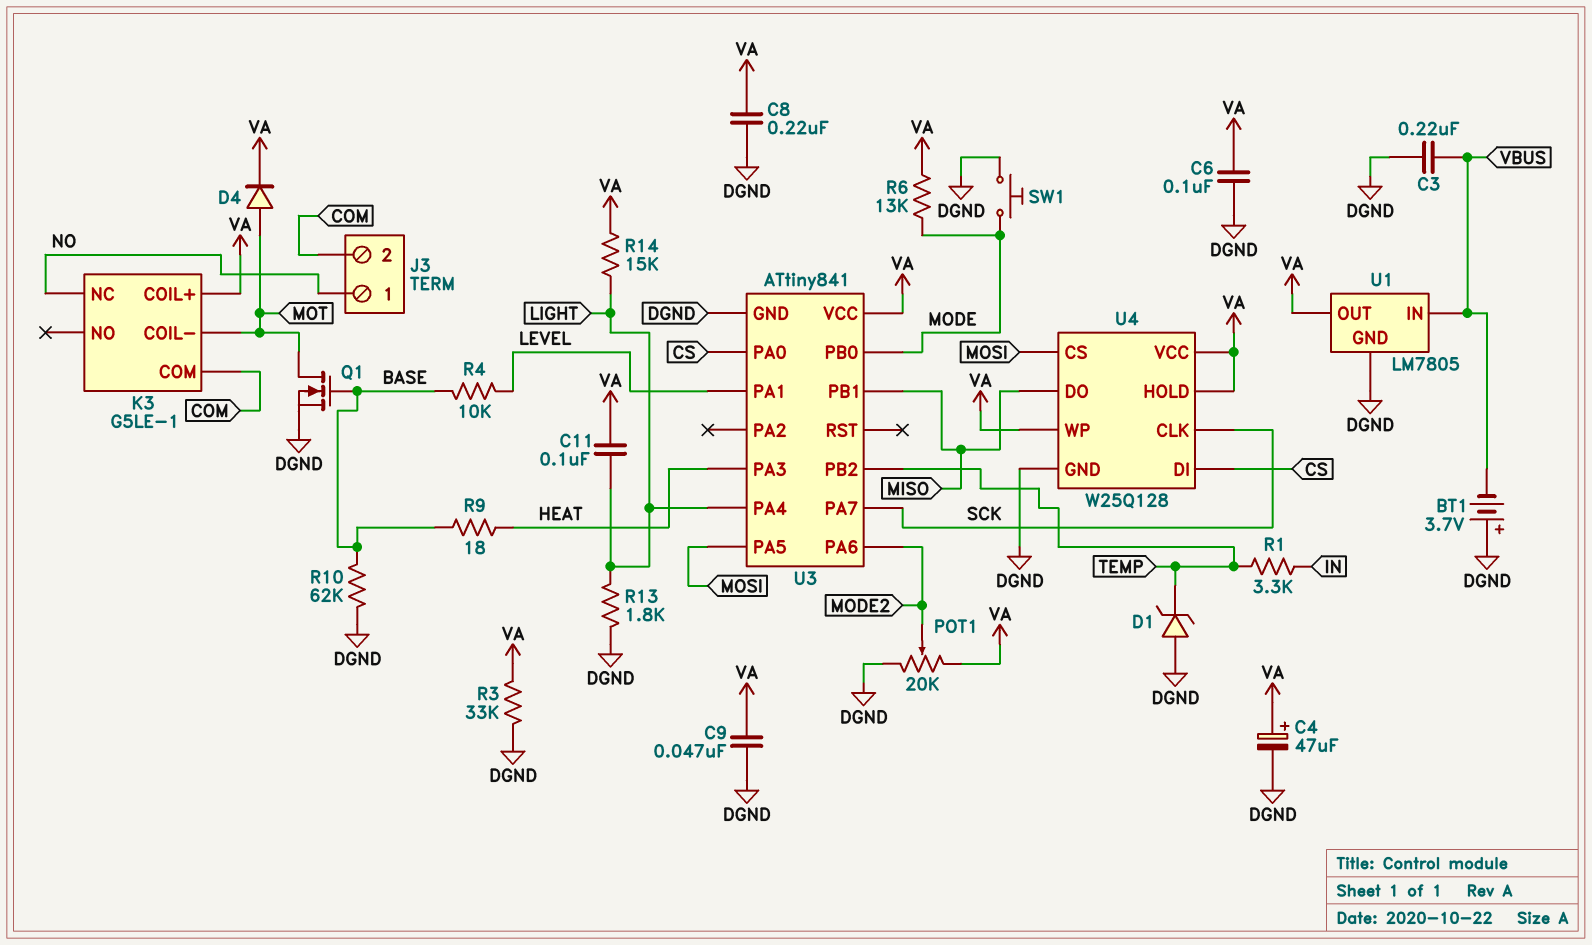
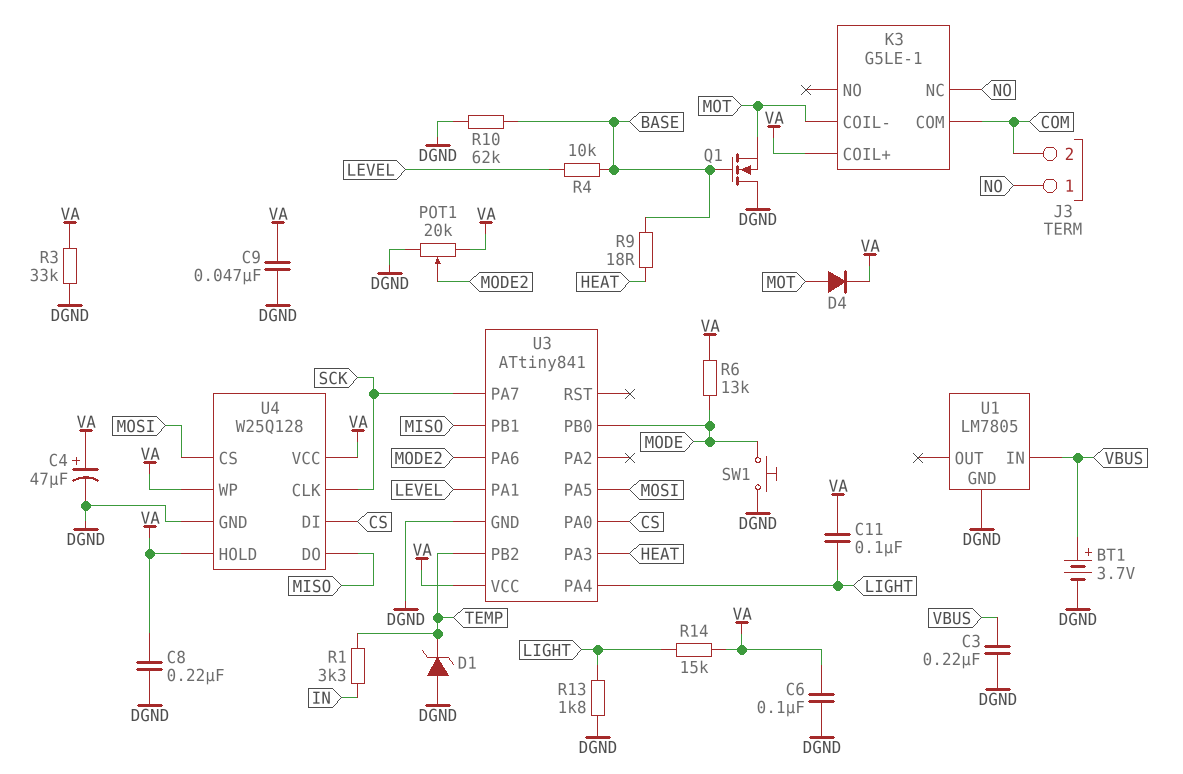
BT1: 3.7V (plus DGND, minus VBUS) -> 3.7V (plus VBUS, minus DGND)
Q1: NMOS (G BASE, D MOT, S DGND) -> NMOS (G BASE, D DGND, S MOT)
U1 pin OUT: VA -> none

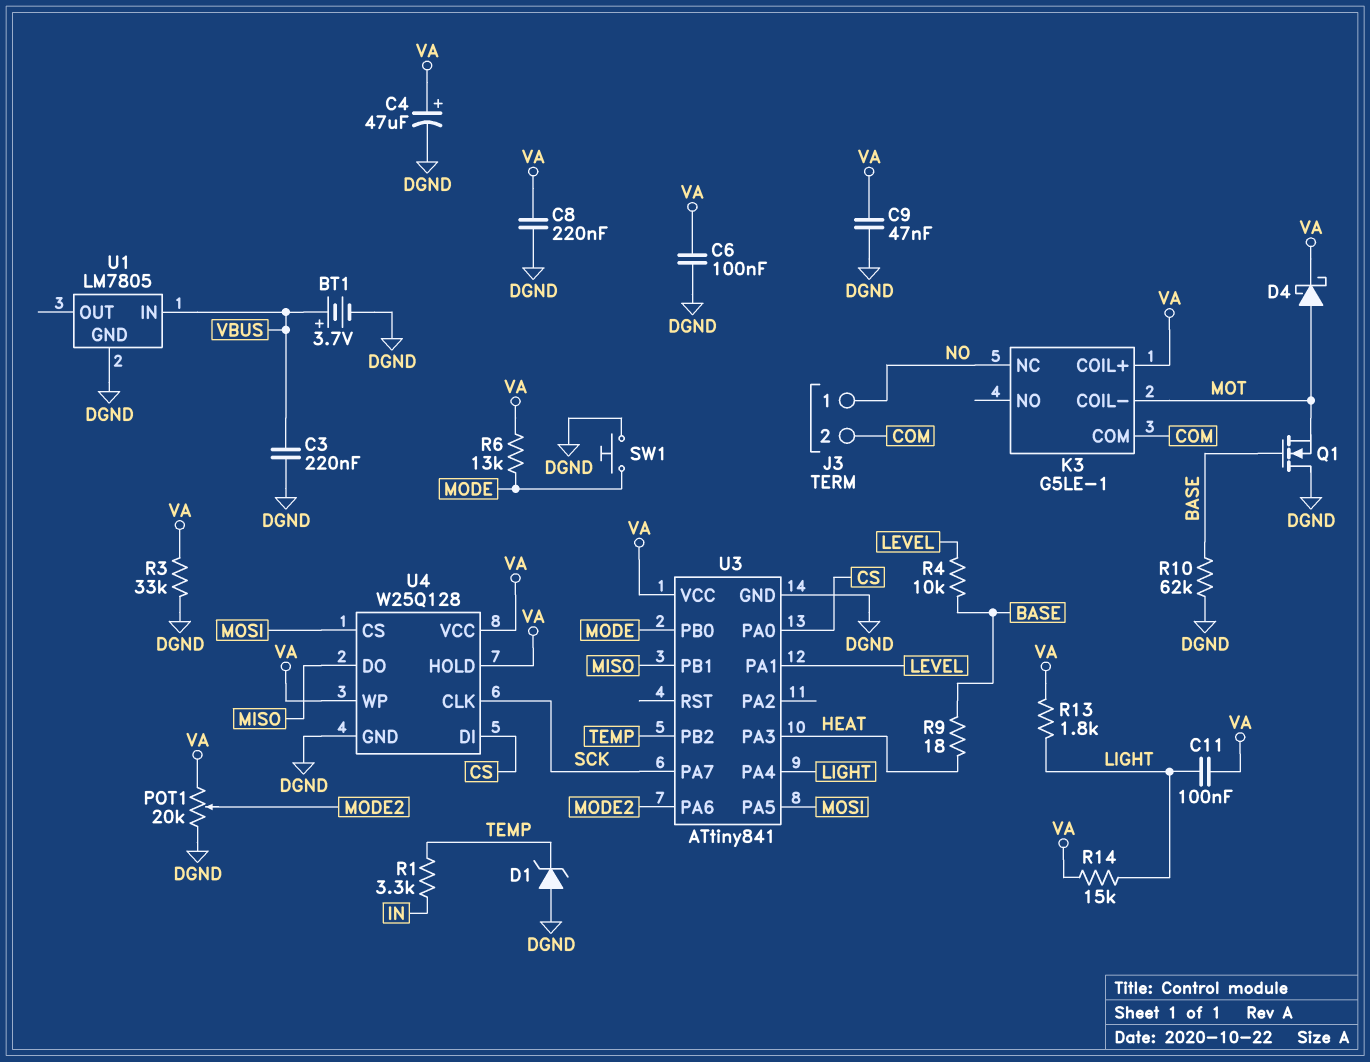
D4: diode (A MOT, K VA) -> schottky (A MOT, K VA)
R13: 1.8k (DGND, LIGHT) -> 1.8k (LIGHT, VA)

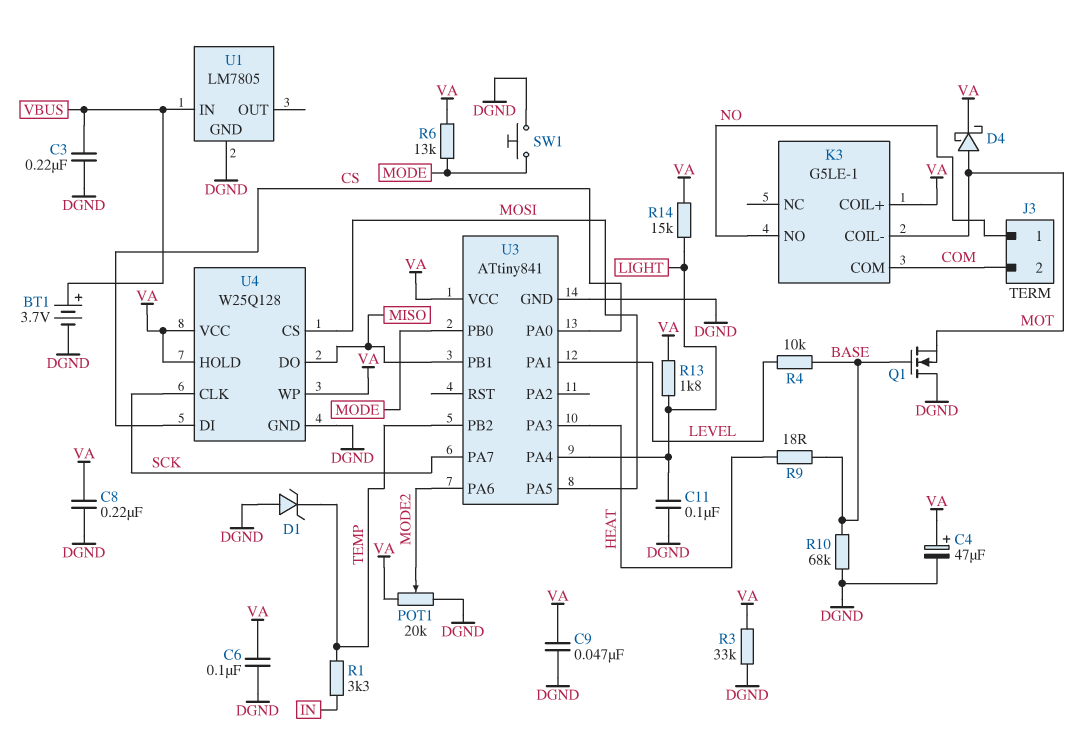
C11: 100nF (LIGHT, VA) -> 100nF (DGND, LIGHT)
K3 pin NC: NO -> none
K3 pin NO: none -> NO
R10: 62k (BASE, DGND) -> 68k (BASE, DGND)

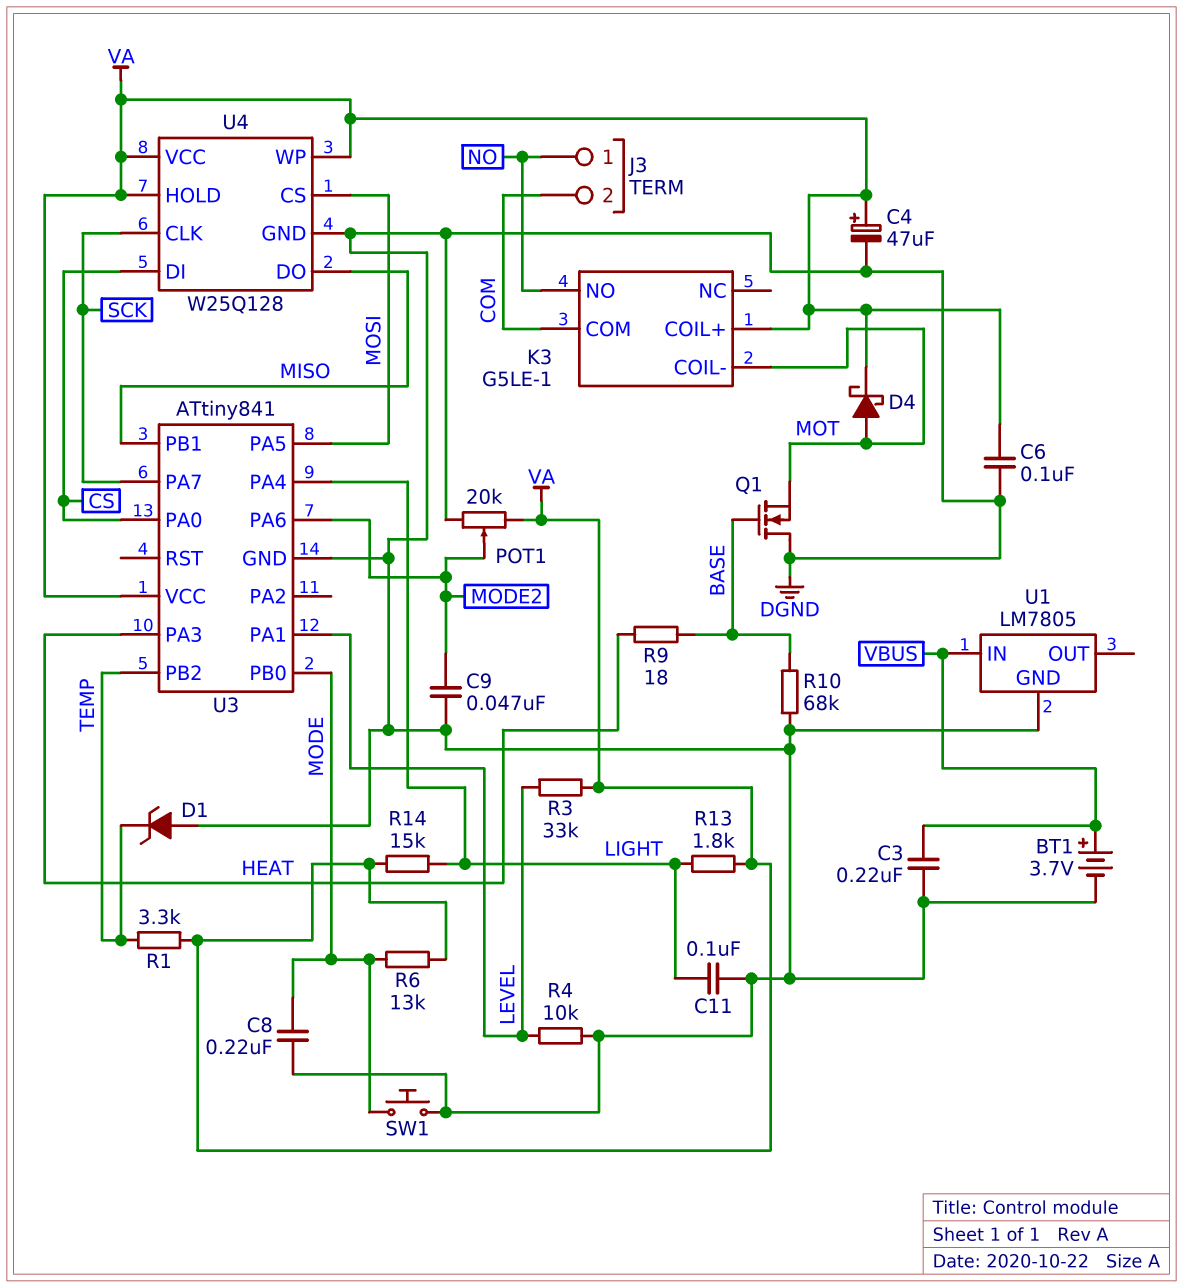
C8: 220nF (DGND, VA) -> 220nF (DGND, MODE)
C9: 47nF (DGND, VA) -> 47nF (DGND, MODE2)
R1: 3.3k (IN, TEMP) -> 3.3k (TEMP, VA)
R3: 33k (DGND, VA) -> 33k (LEVEL, VA)
R4: 10k (BASE, LEVEL) -> 10k (DGND, LEVEL)

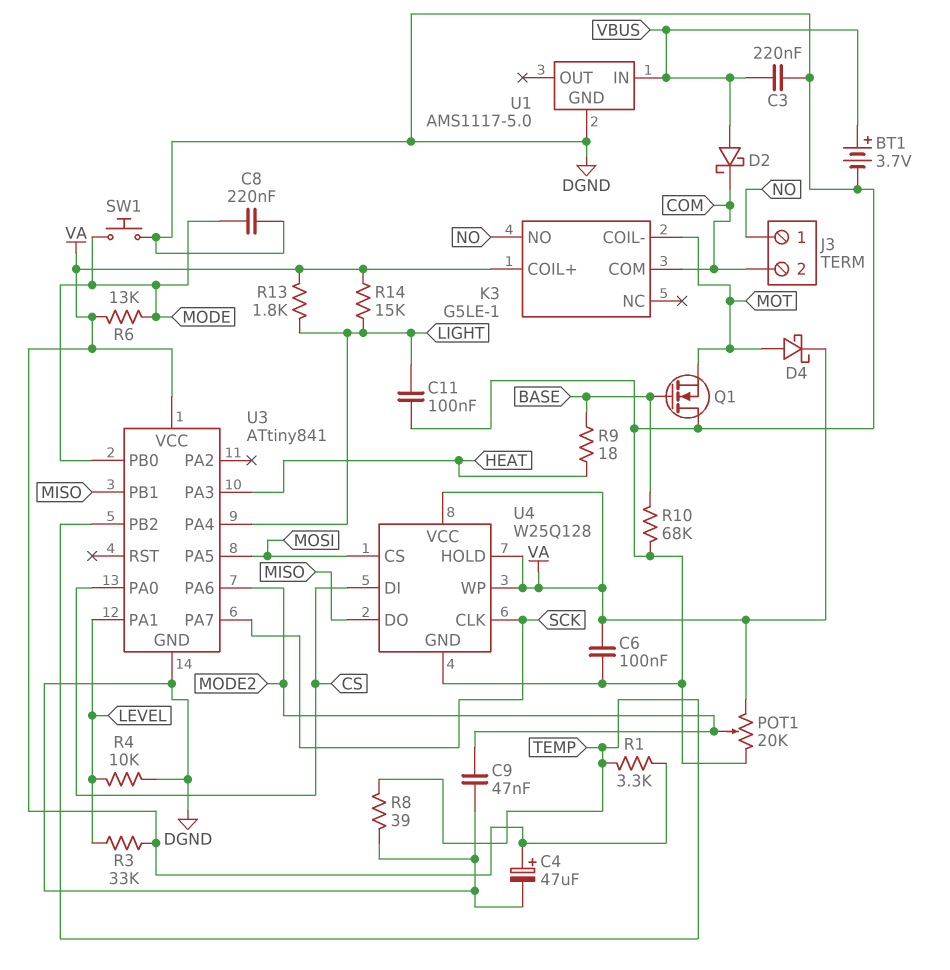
D1: zener (A DGND, K TEMP) -> none
D2: none -> schottky (A VBUS, K COM)
R8: none -> 39 (DGND, TEMP)
U1: LM7805 -> AMS1117-5.0

